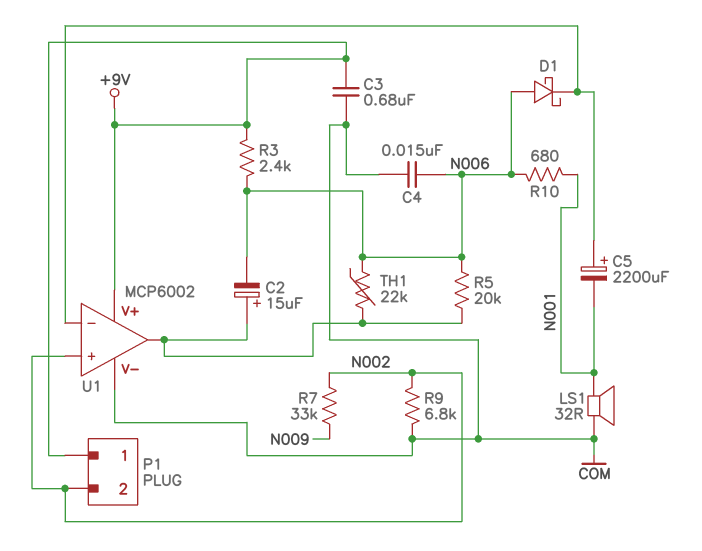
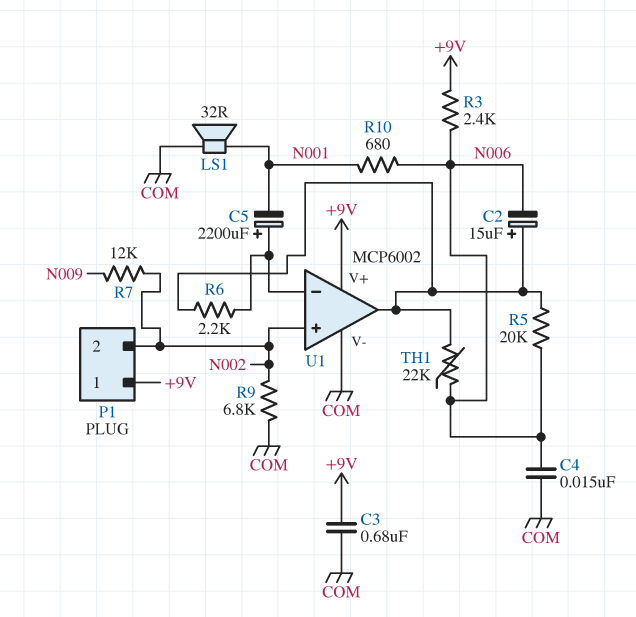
D1: schottky (A N006, K U1/in-) -> none
R6: none -> 2.2k (U1/in-, U1/out)
R7: 33k (N002, N009) -> 12k (N002, N009)

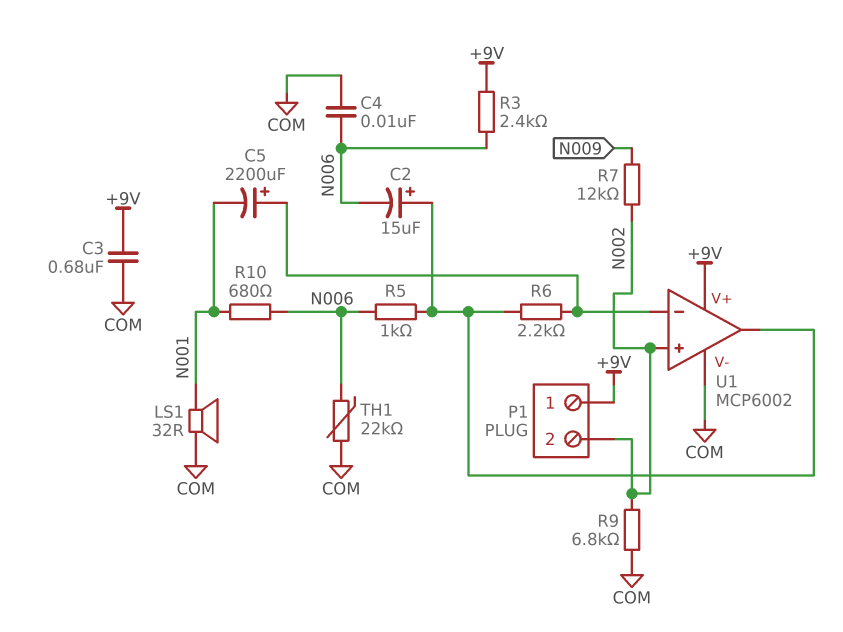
C4: 15nF (COM, N006) -> 10nF (COM, N006)
R5: 20k (N006, U1/out) -> 1k (N006, U1/out)
TH1: 22k (N006, U1/out) -> 22k (COM, N006)

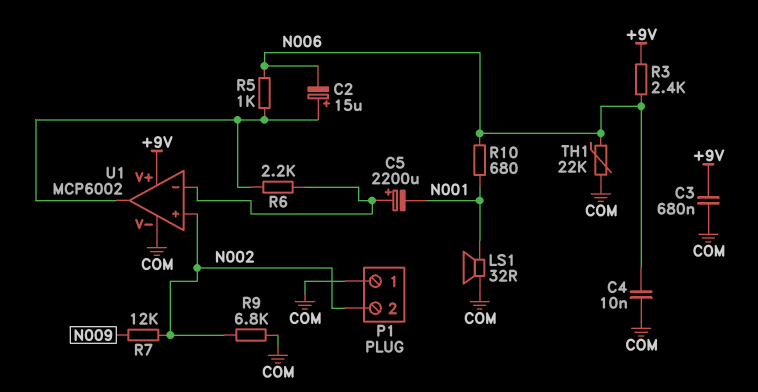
P1 pin 1: +9V -> COM

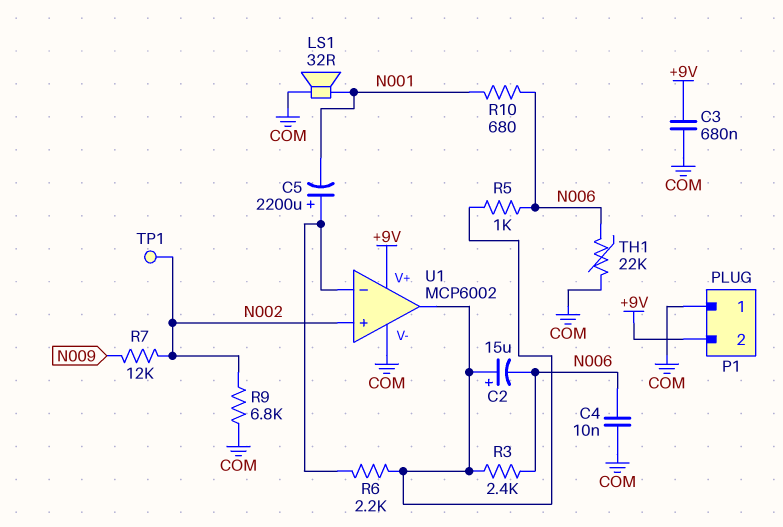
P1 pin 2: N002 -> +9V
R3: 2.4k (+9V, N006) -> 2.4k (N006, U1/out)
TP1: none -> test point (N002)

